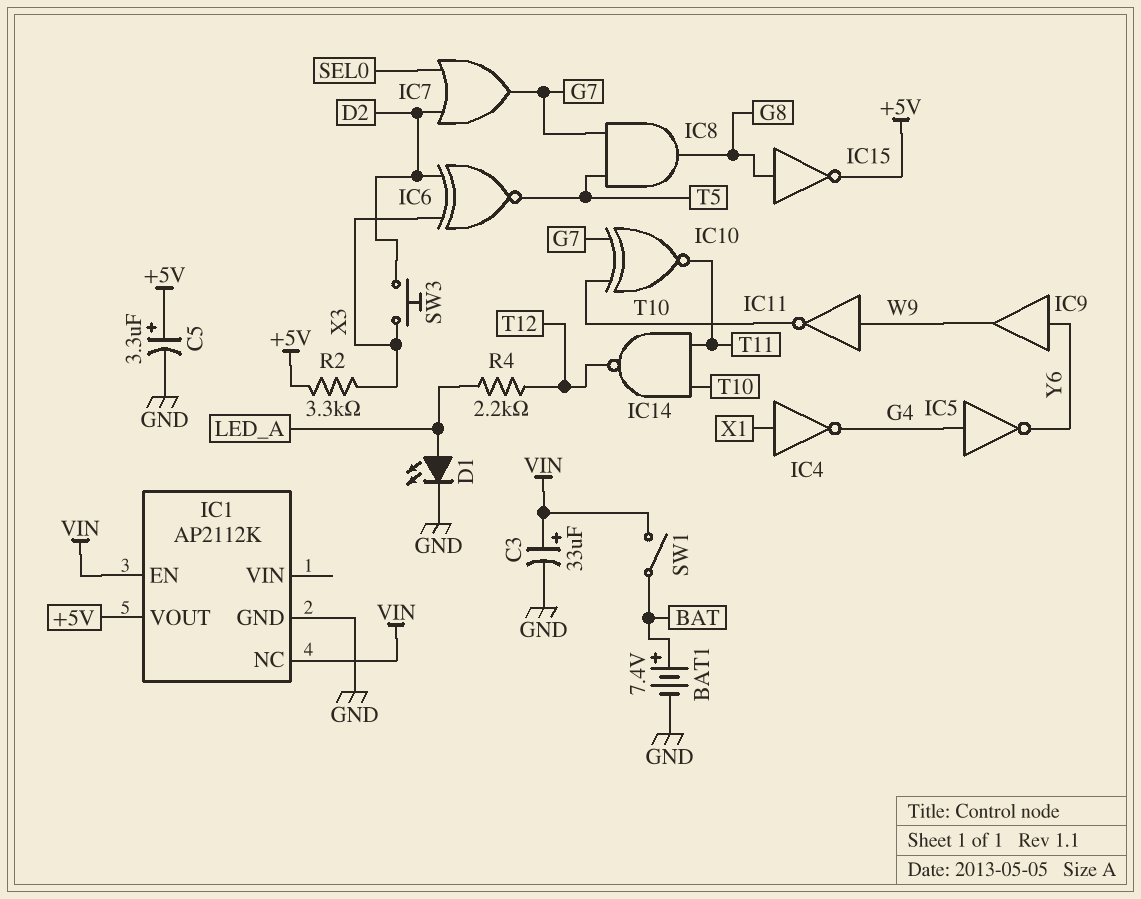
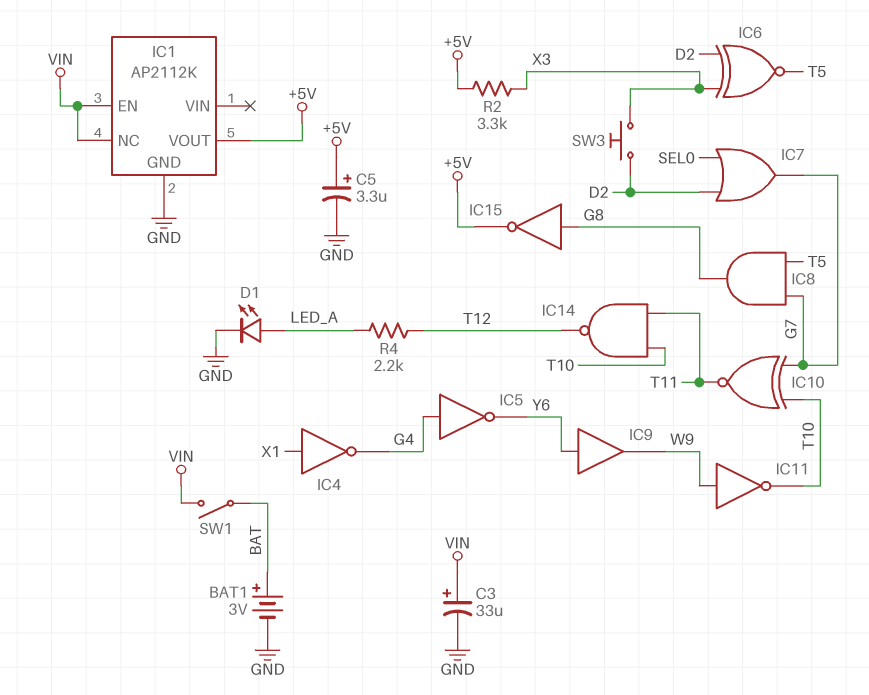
BAT1: 7.4V (plus BAT, minus GND) -> 3V (plus BAT, minus GND)

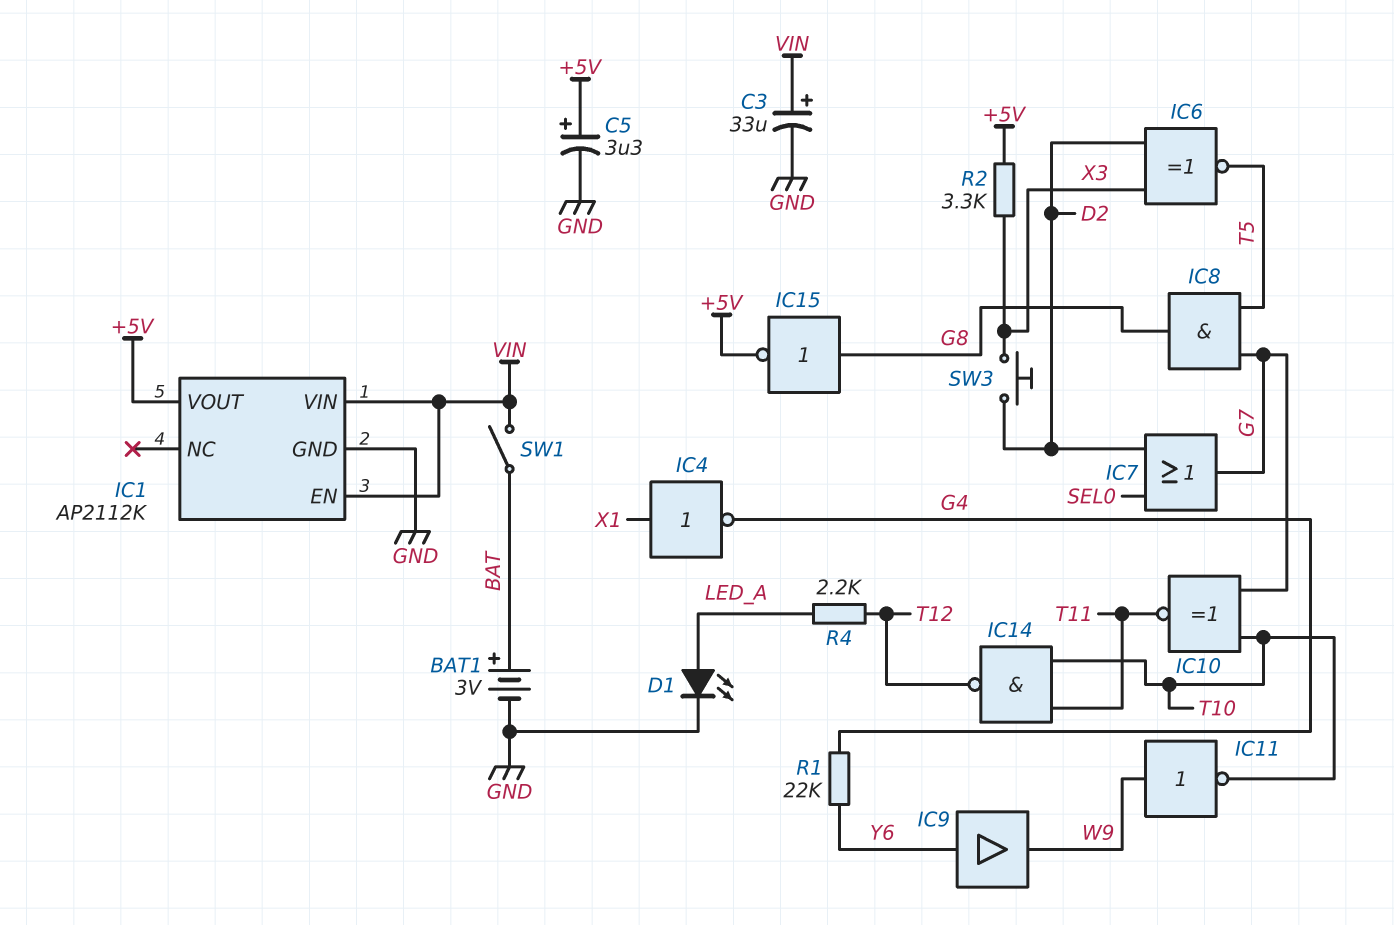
IC1 pin NC: VIN -> none
IC1 pin VIN: none -> VIN
IC5: NOT (in G4, out Y6) -> none
R1: none -> 22k (G4, Y6)

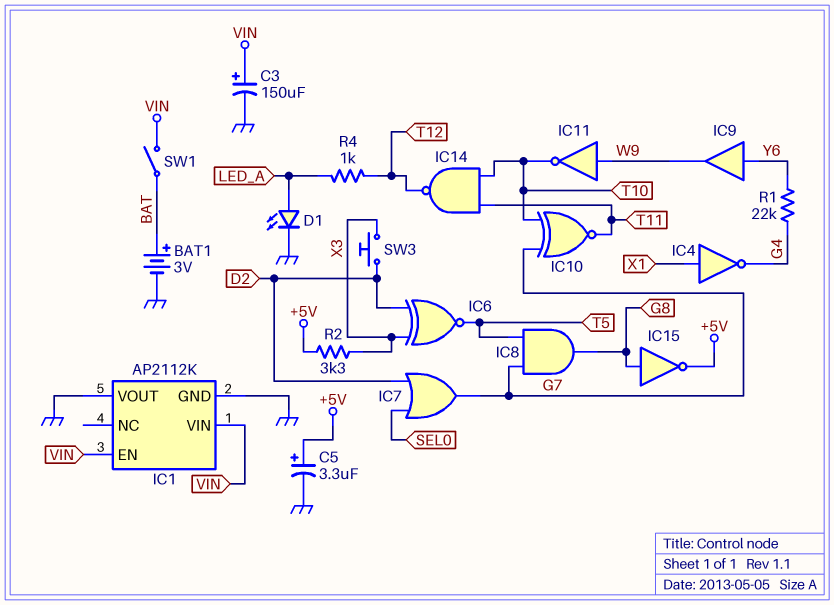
C3: 33uF (plus VIN, minus GND) -> 150uF (plus VIN, minus GND)
IC1 pin VOUT: +5V -> GND
R4: 2.2k (LED_A, T12) -> 1k (LED_A, T12)

